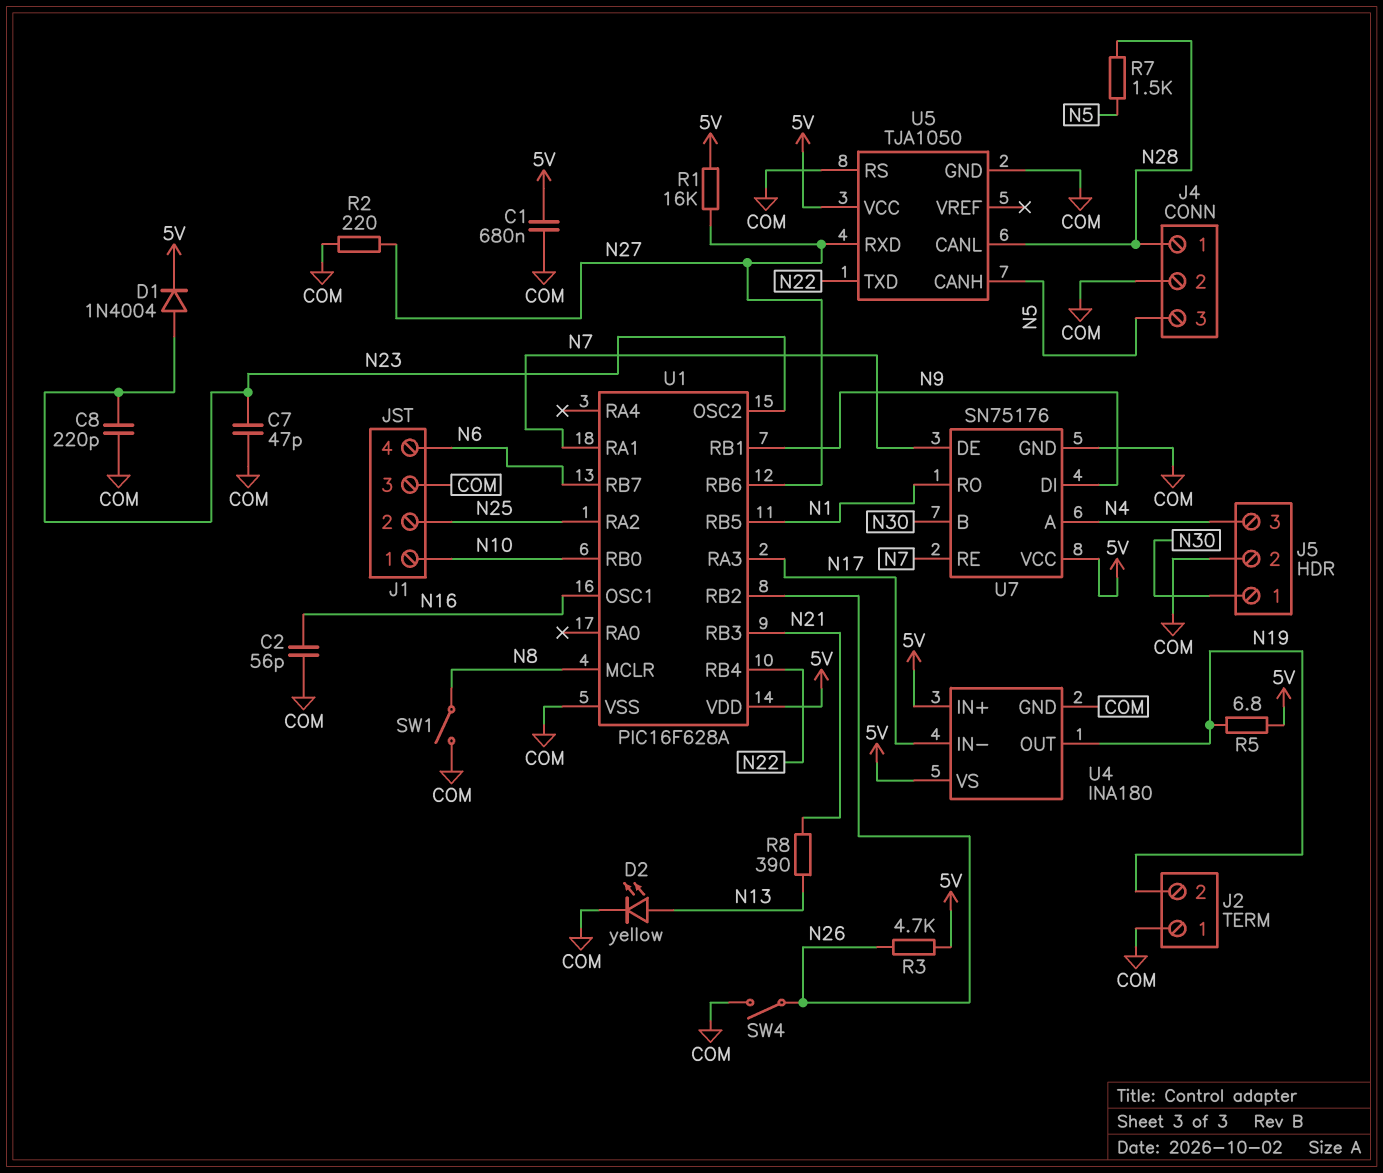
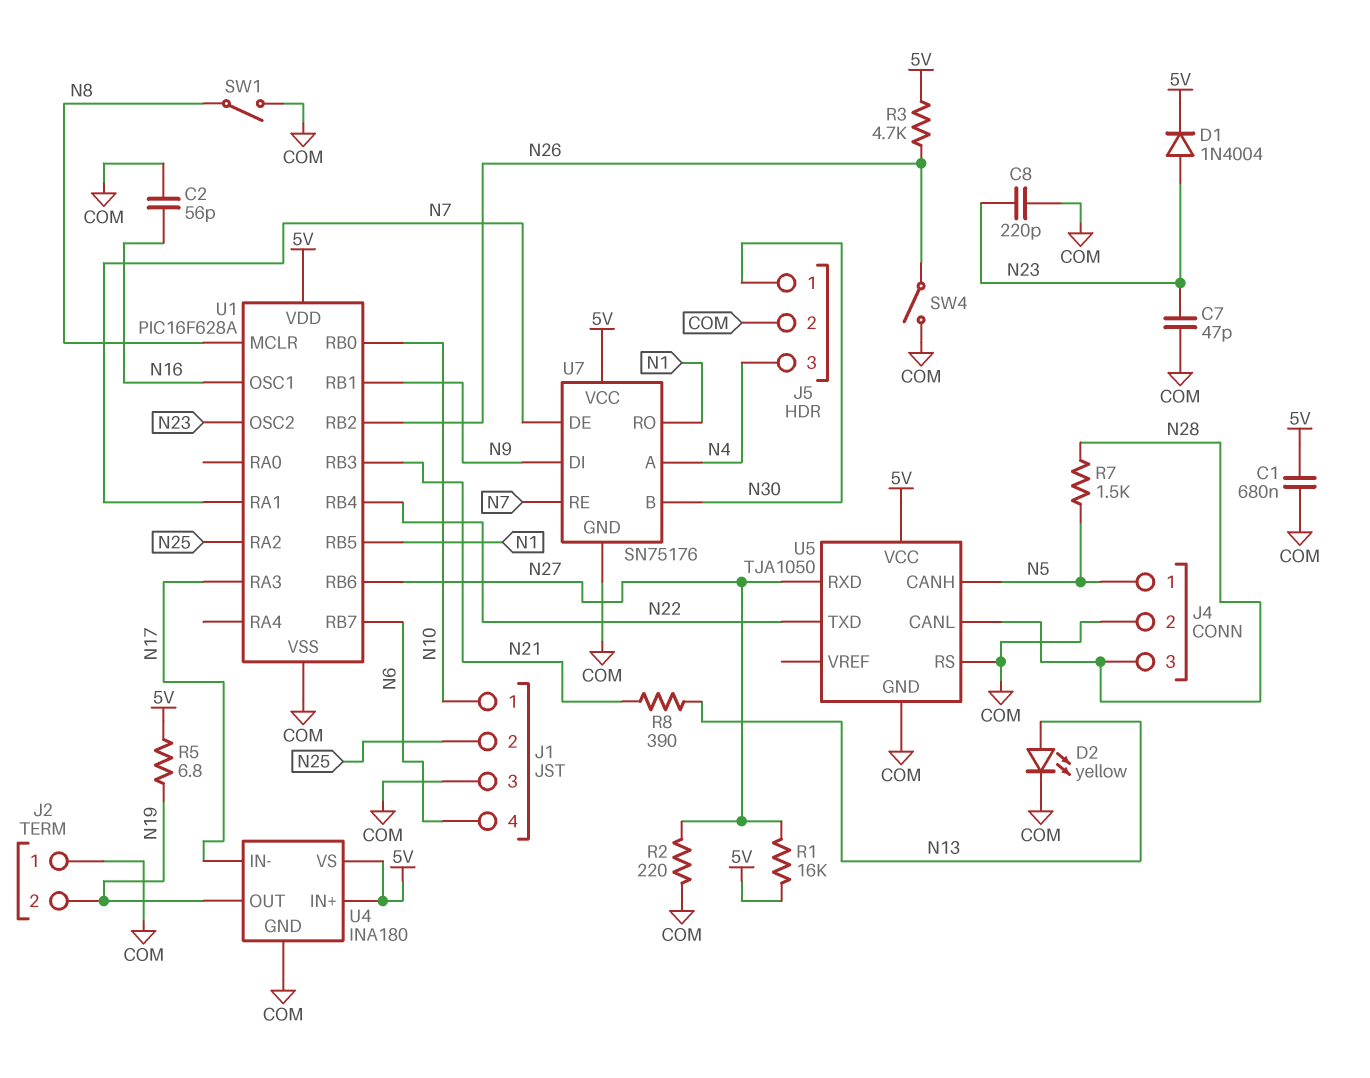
J4 pin 1: N28 -> N5
J4 pin 3: N5 -> N28

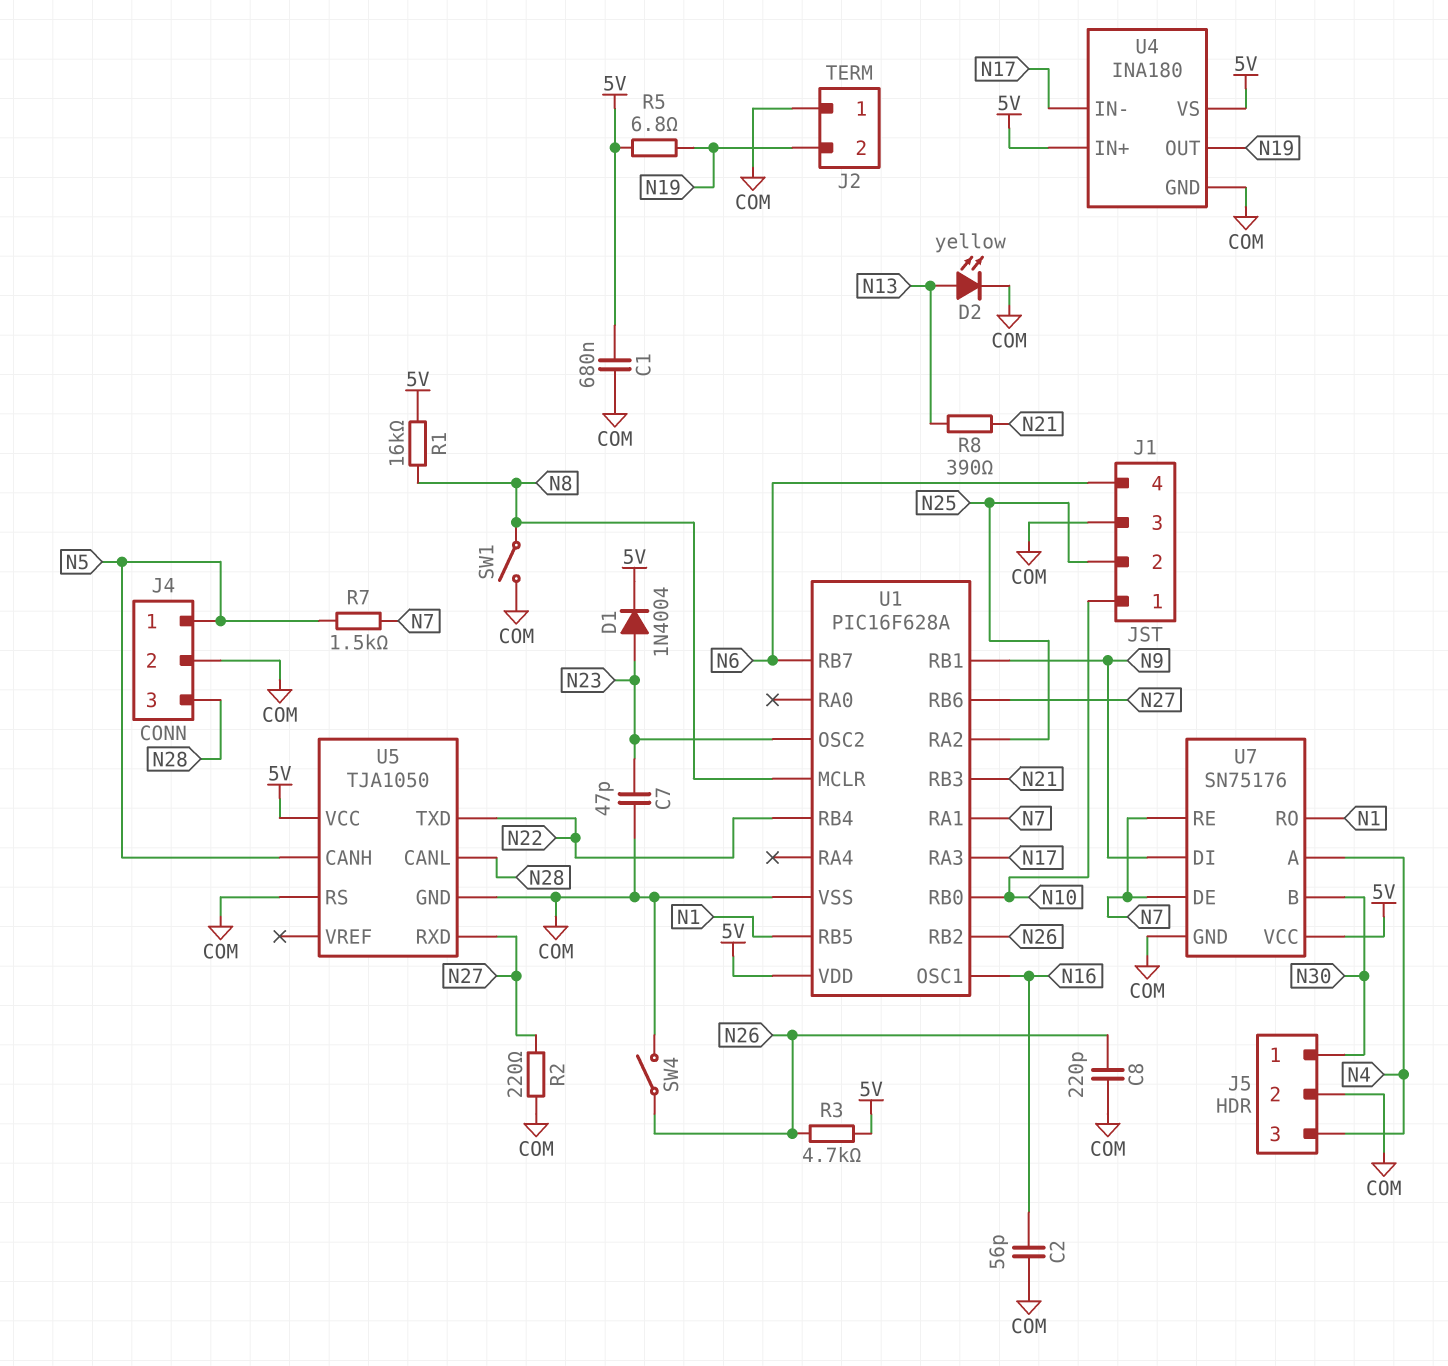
C8: 220pF (COM, N23) -> 220pF (COM, N26)
R1: 16k (5V, N27) -> 16k (5V, N8)
R7: 1.5k (N5, N28) -> 1.5k (N5, N7)

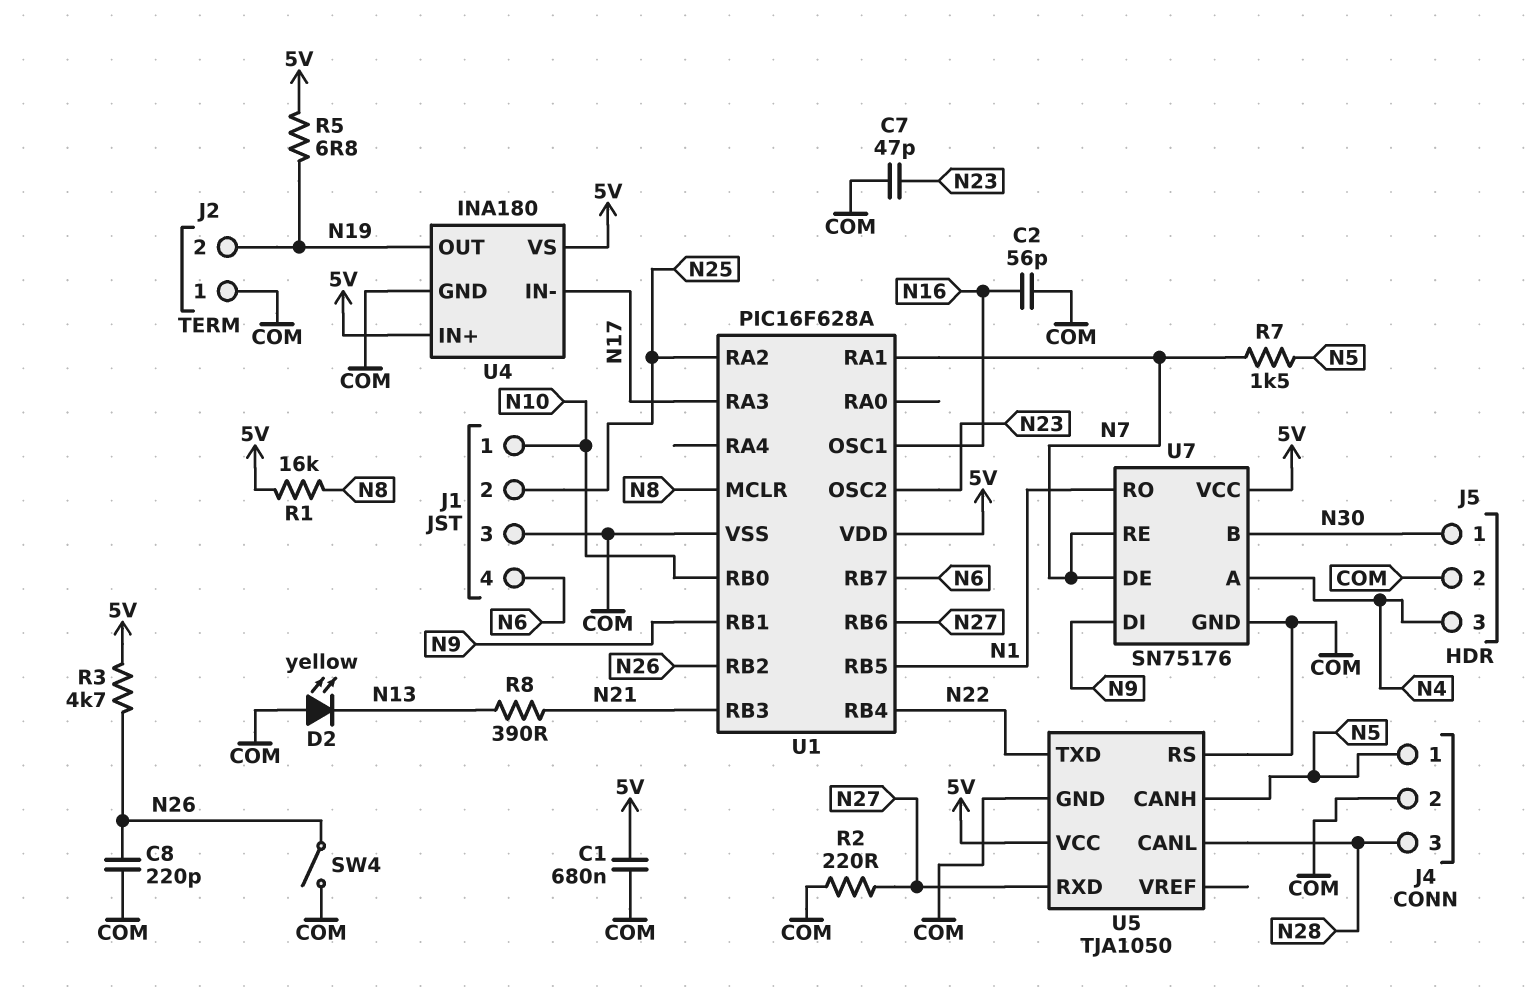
D1: diode 1N4004 (A N23, K 5V) -> none
D2: LED yellow (A N13, K COM) -> LED yellow (A COM, K N13)
SW1: switch (COM, N8) -> none

